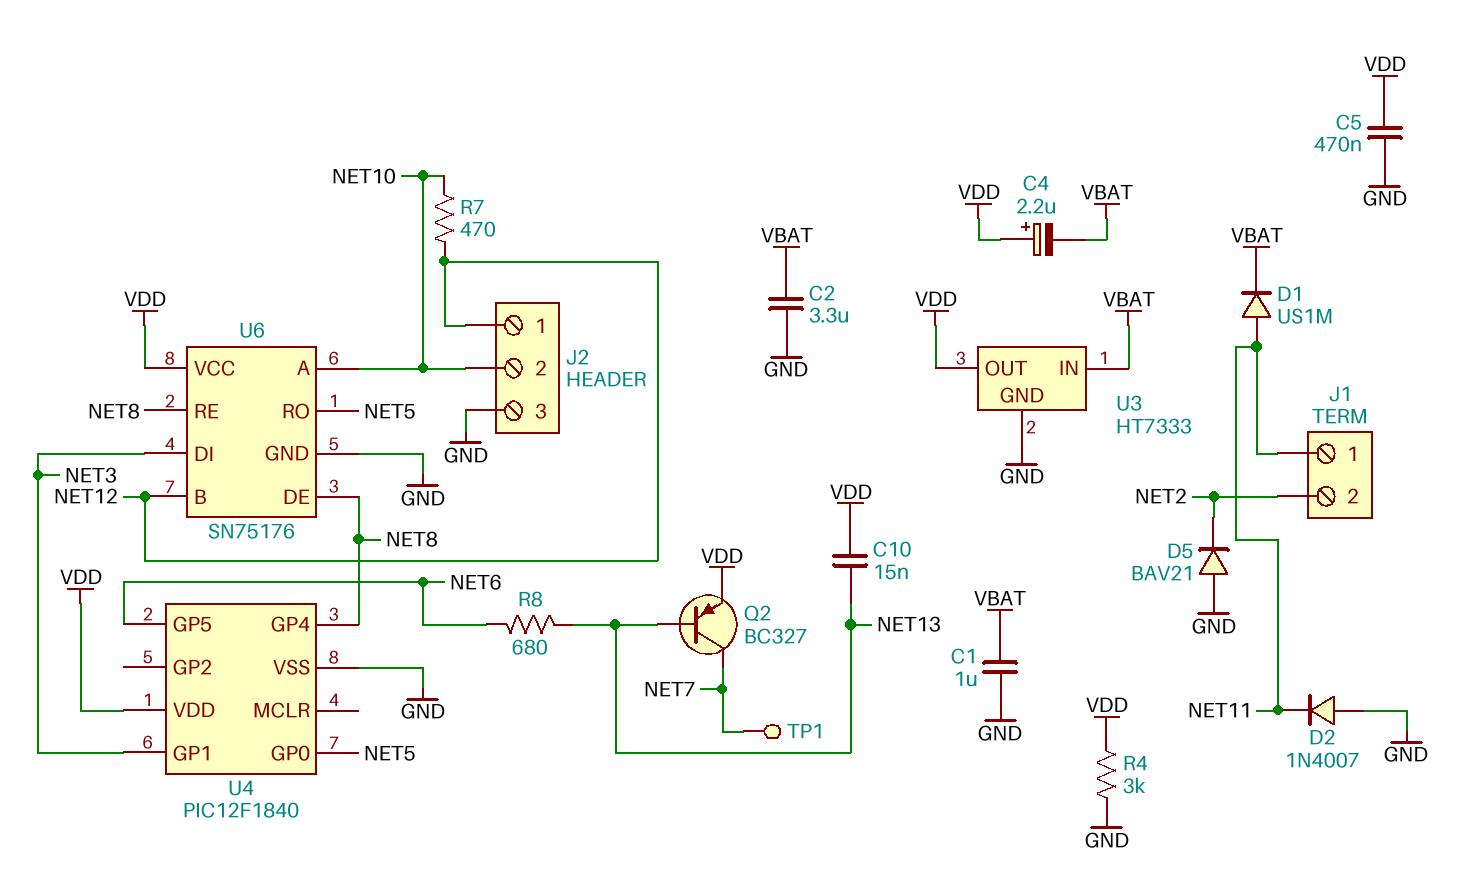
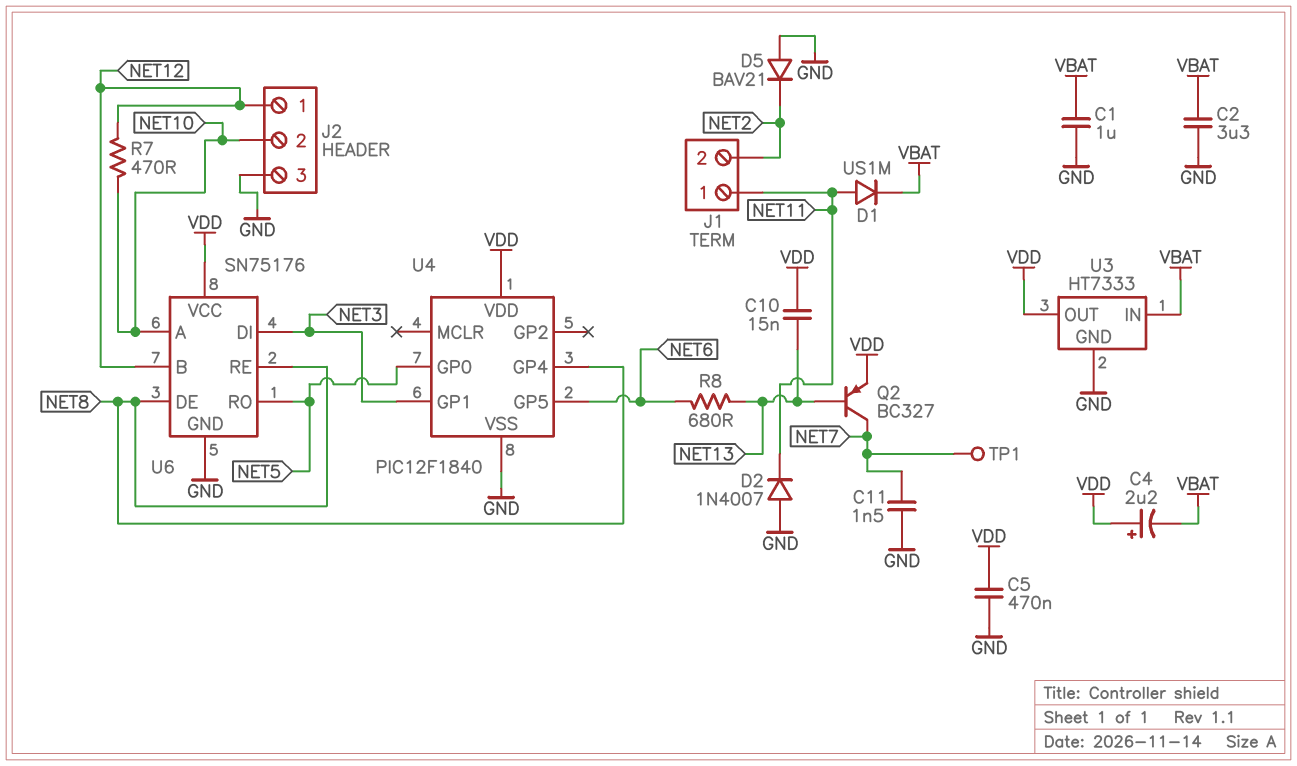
C11: none -> 1.5nF (GND, NET7)
R4: 3k (GND, VDD) -> none

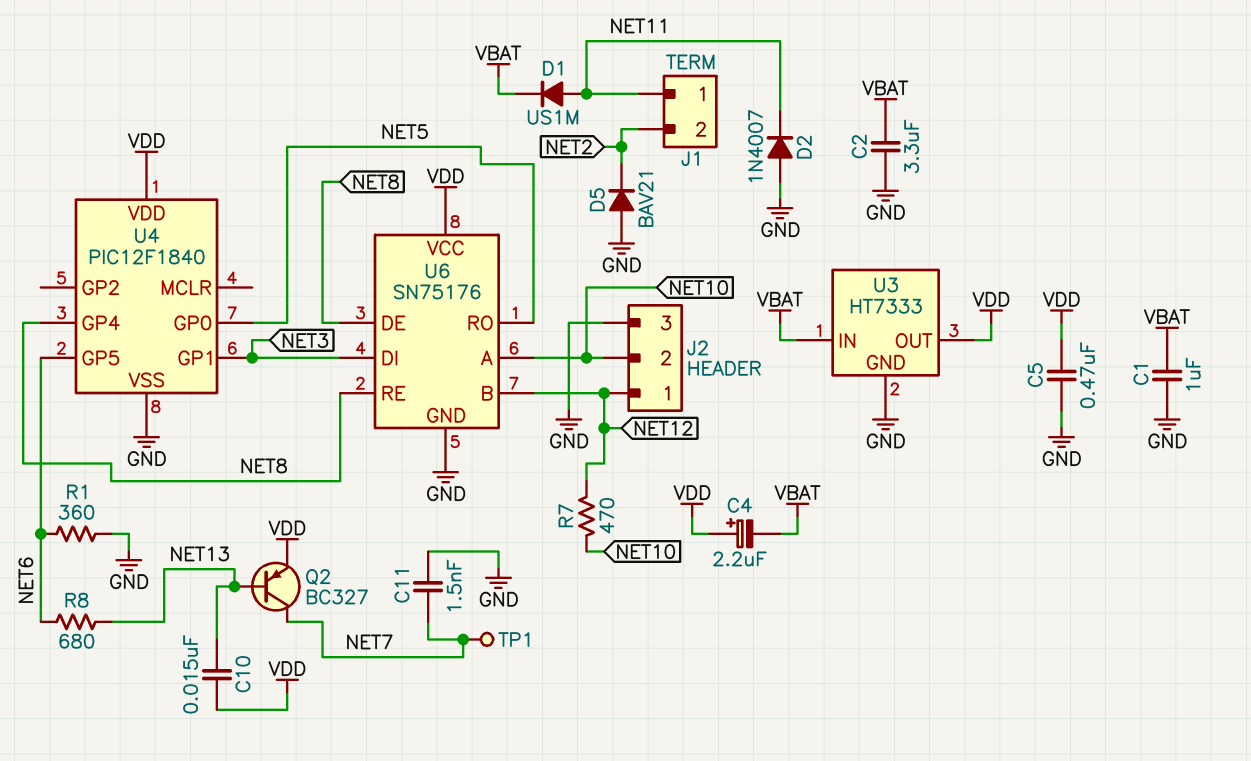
R1: none -> 360 (GND, NET6)

